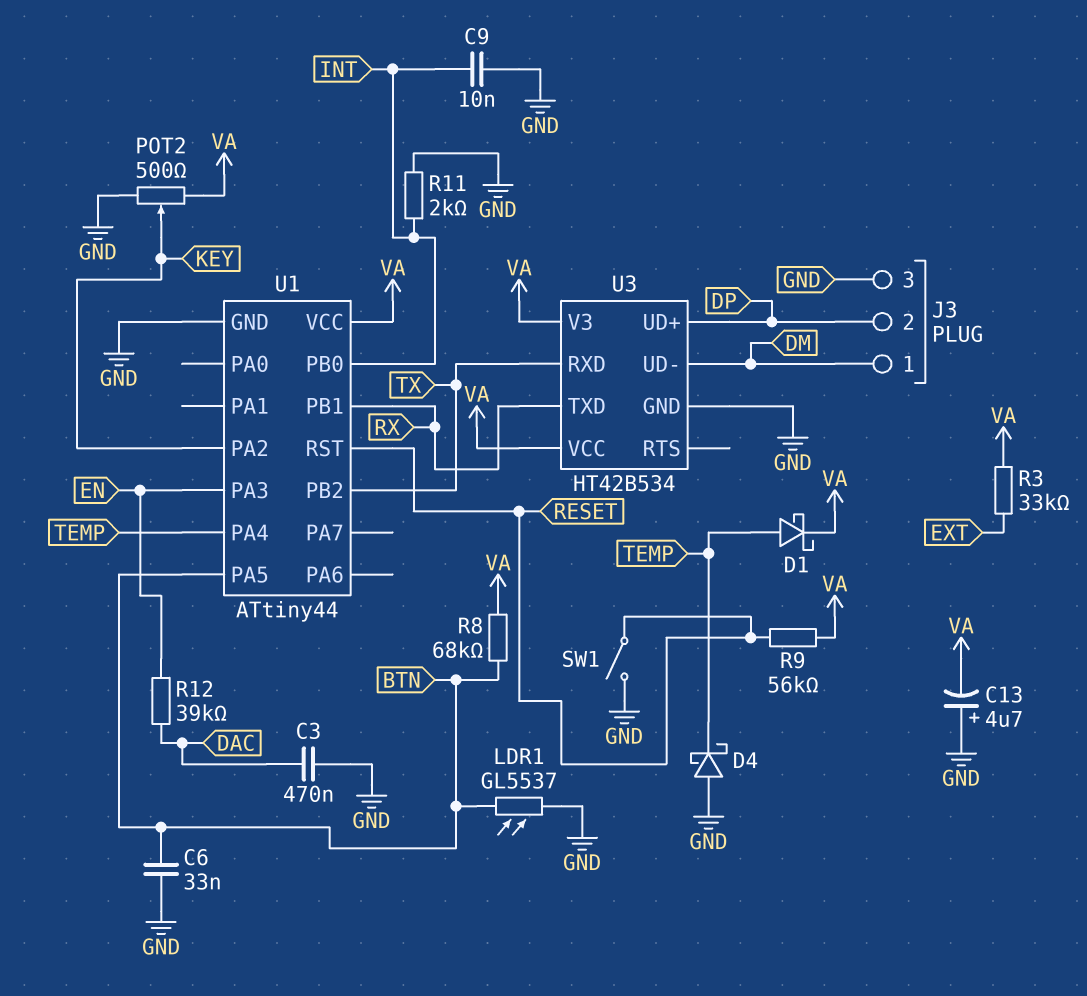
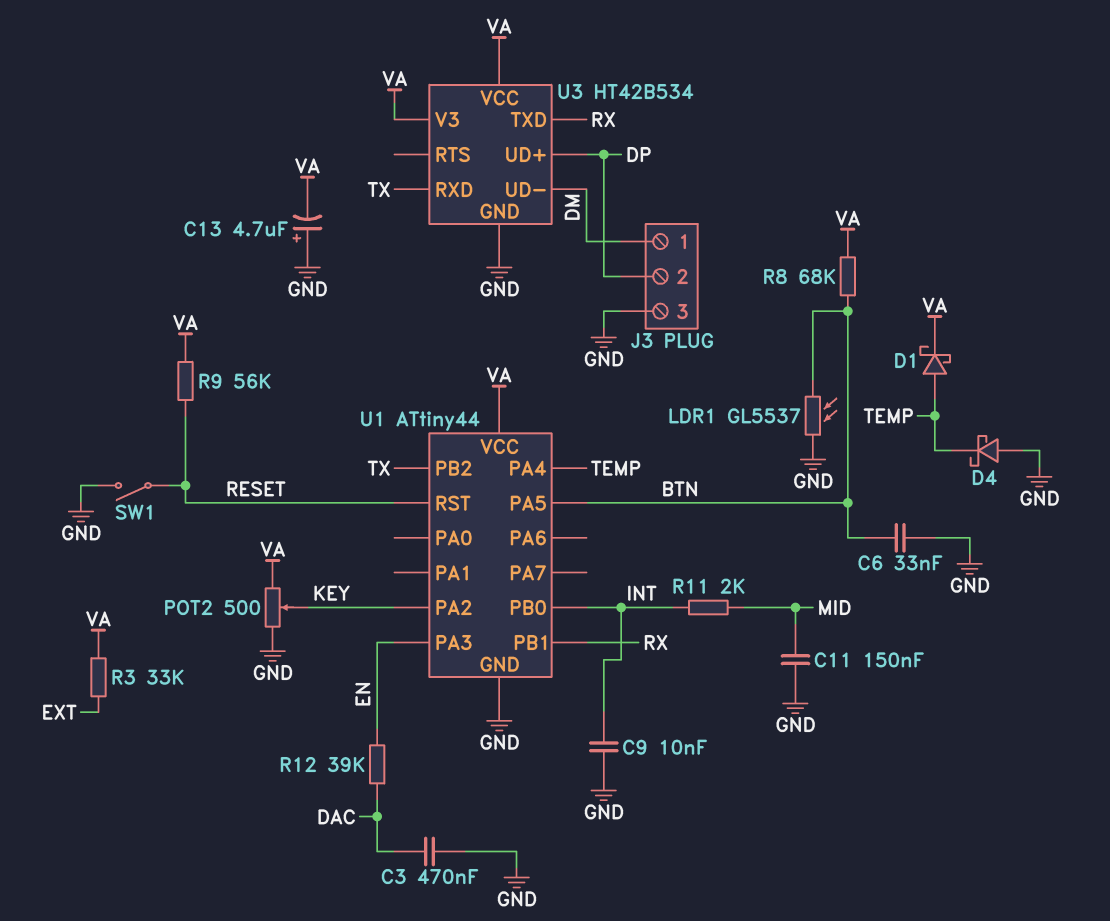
C11: none -> 150nF (GND, MID)
R11: 2k (GND, INT) -> 2k (INT, MID)

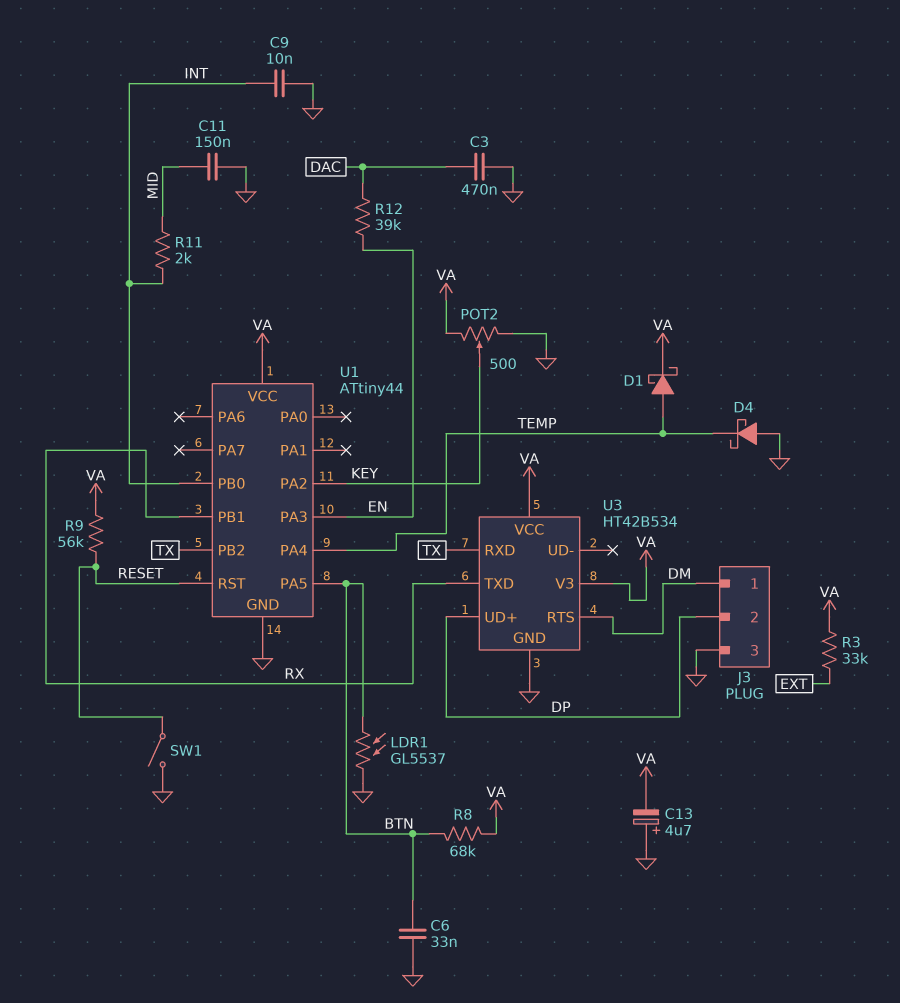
U3 pin RTS: none -> DM
U3 pin UD-: DM -> none

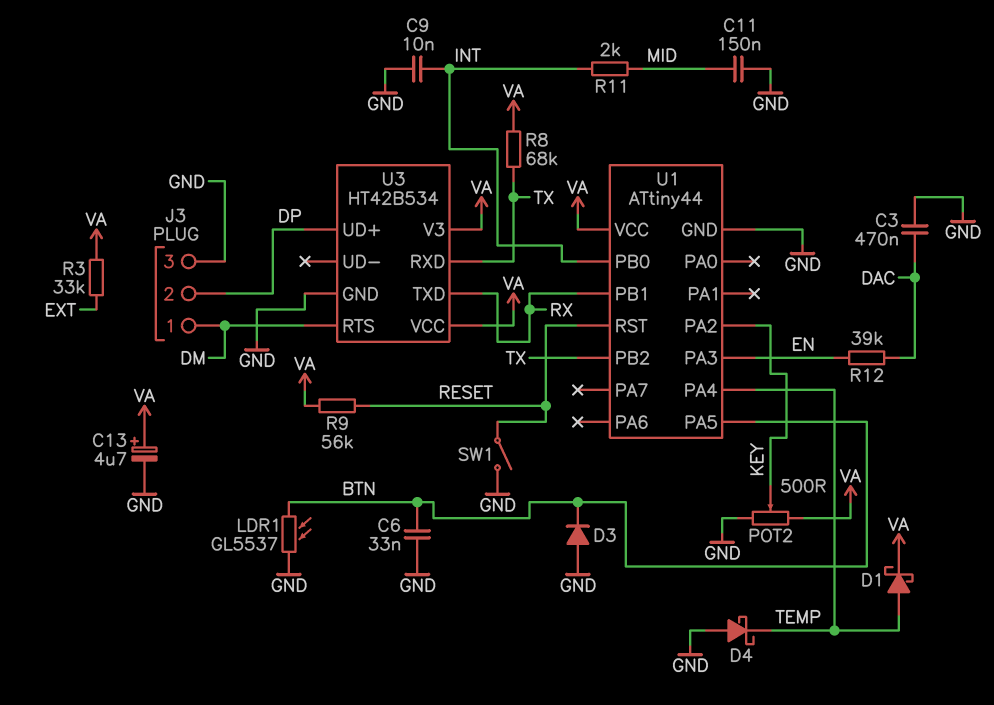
C13: 4.7uF (plus GND, minus VA) -> 4.7uF (plus VA, minus GND)
D3: none -> diode (A GND, K BTN)
R8: 68k (BTN, VA) -> 68k (TX, VA)

